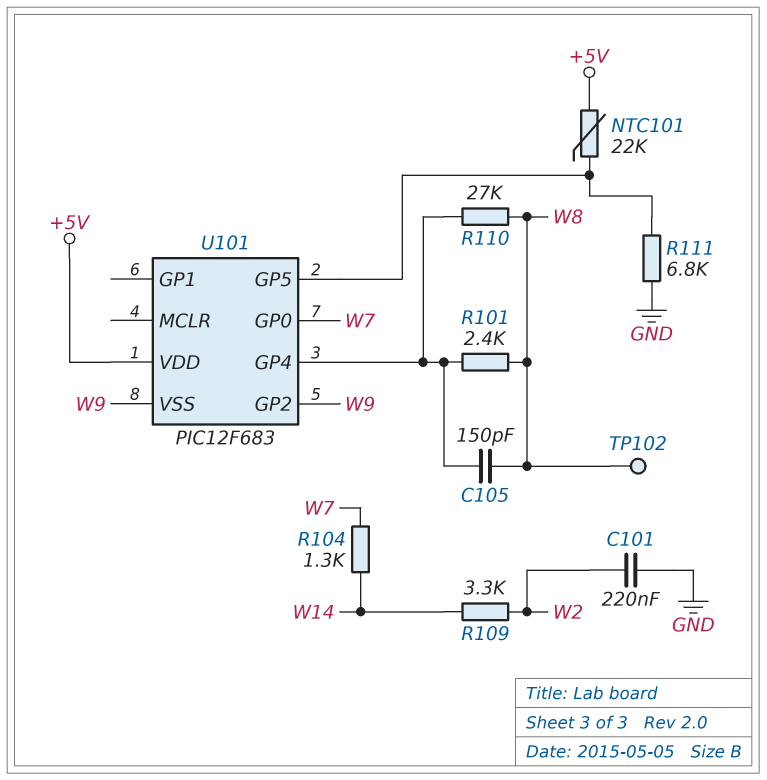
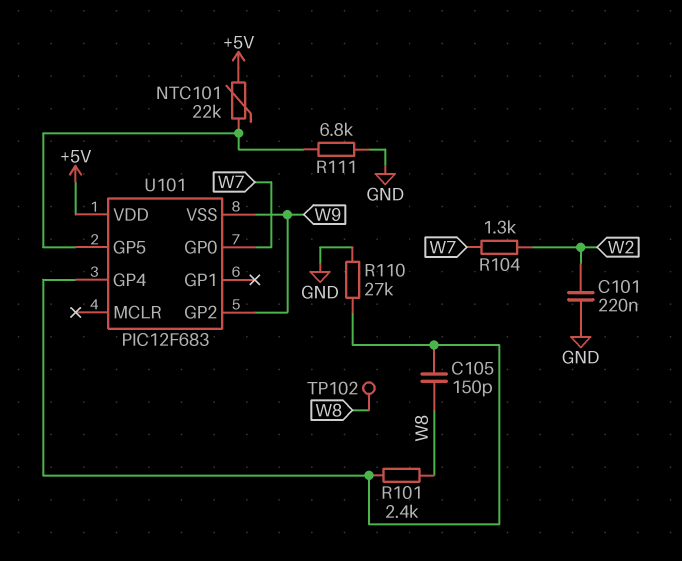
R104: 1.3k (W7, W14) -> 1.3k (W2, W7)
R109: 3.3k (W2, W14) -> none
R110: 27k (U101/GP4, W8) -> 27k (GND, U101/GP4)

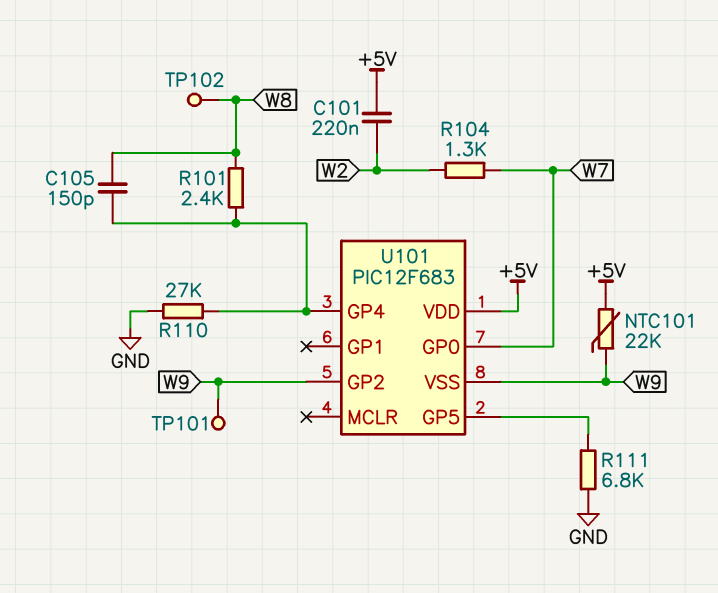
C101: 220nF (GND, W2) -> 220nF (+5V, W2)
NTC101: 22k (+5V, U101/GP5) -> 22k (+5V, W9)
TP101: none -> test point (W9)

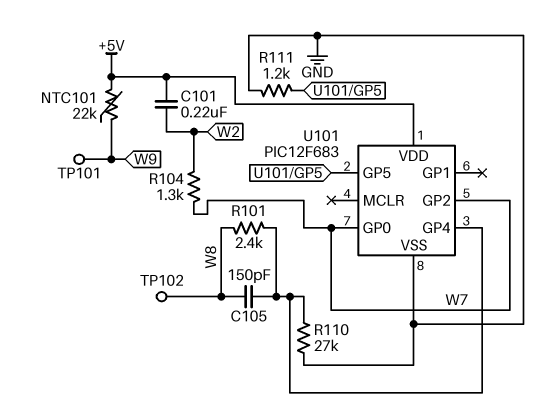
R111: 6.8k (GND, U101/GP5) -> 1.2k (GND, U101/GP5)
U101 pin GP2: W9 -> W7
U101 pin VSS: W9 -> GND

